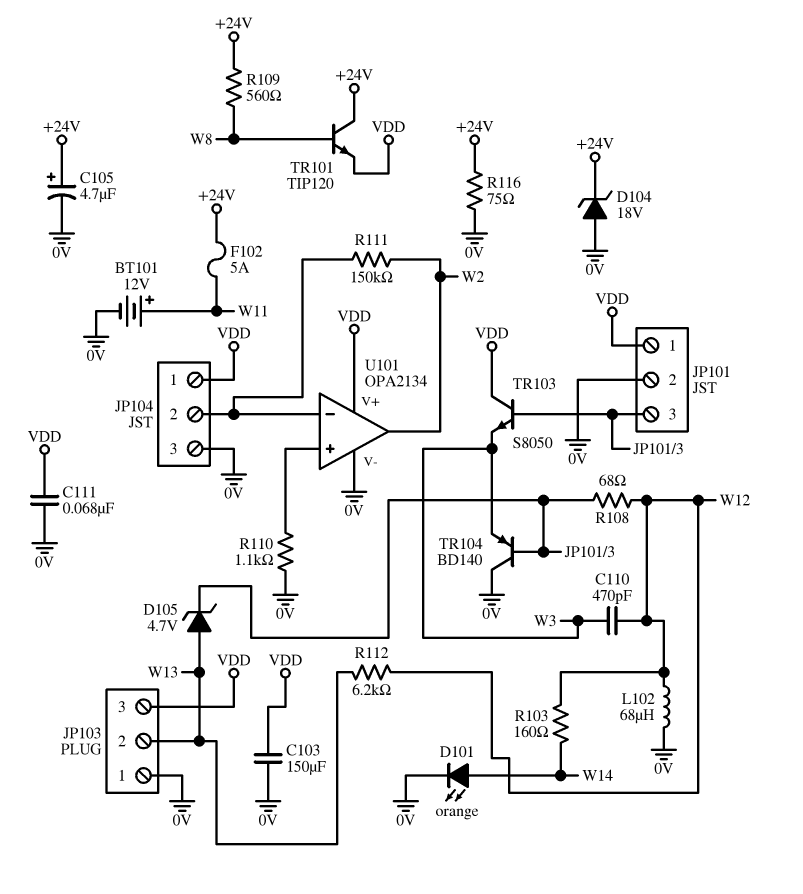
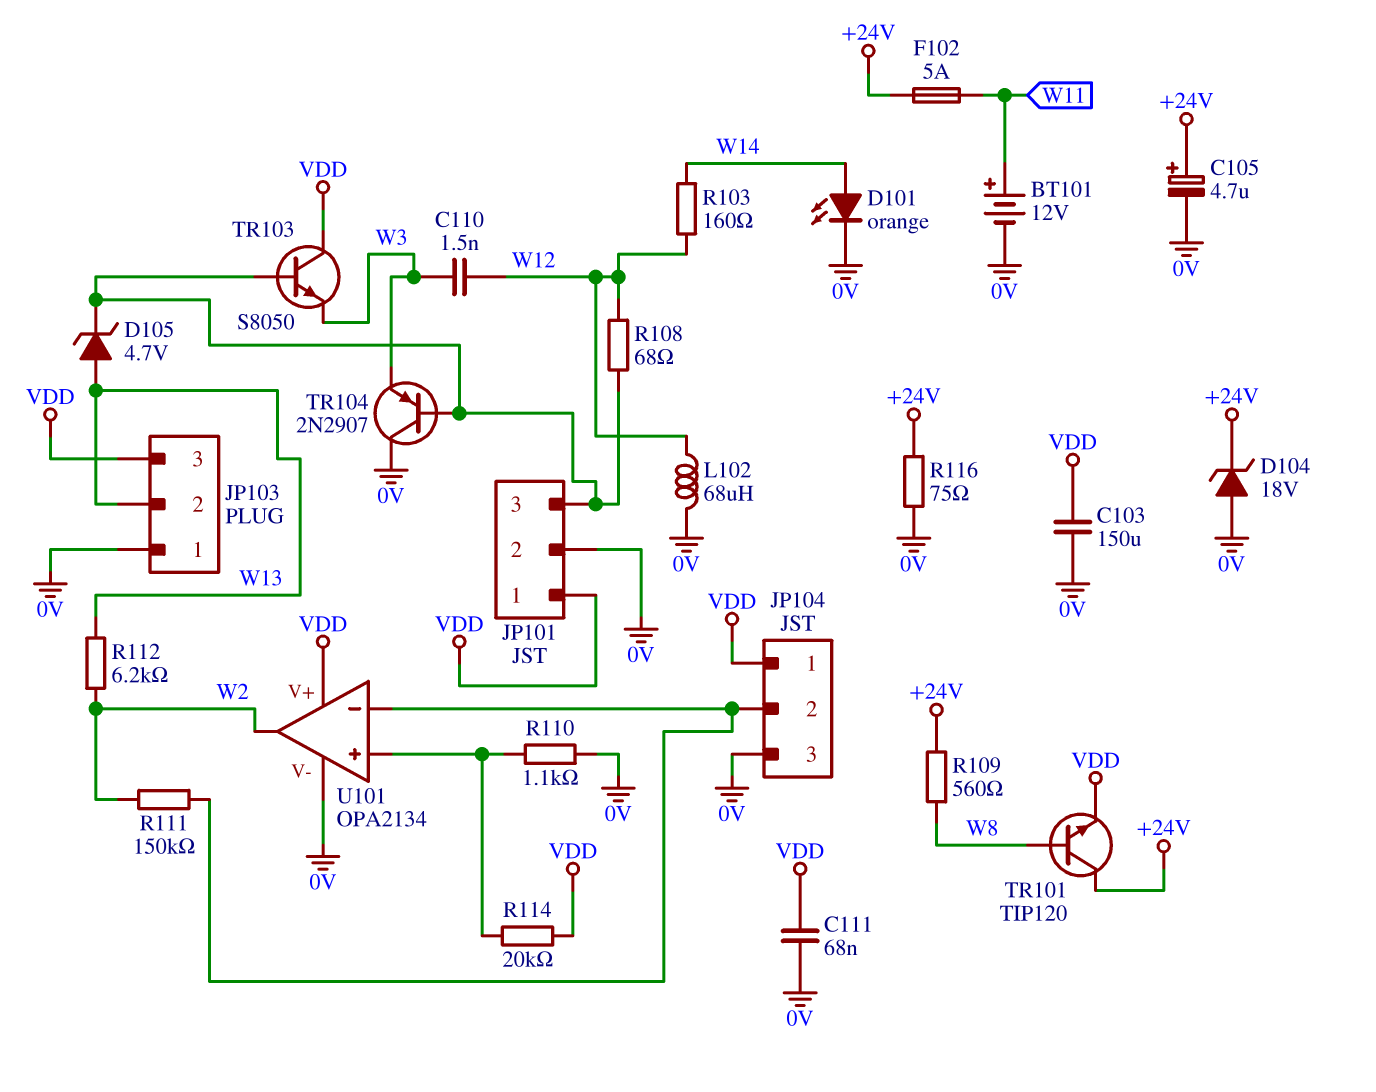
C110: 470pF (W3, W12) -> 1.5nF (W3, W12)
R112: 6.2k (W12, W13) -> 6.2k (W2, W13)
R114: none -> 20k (U101/in+, VDD)
TR104: PNP BD140 (B JP101/3, C 0V, E W3) -> PNP 2N2907 (B JP101/3, C 0V, E W3)

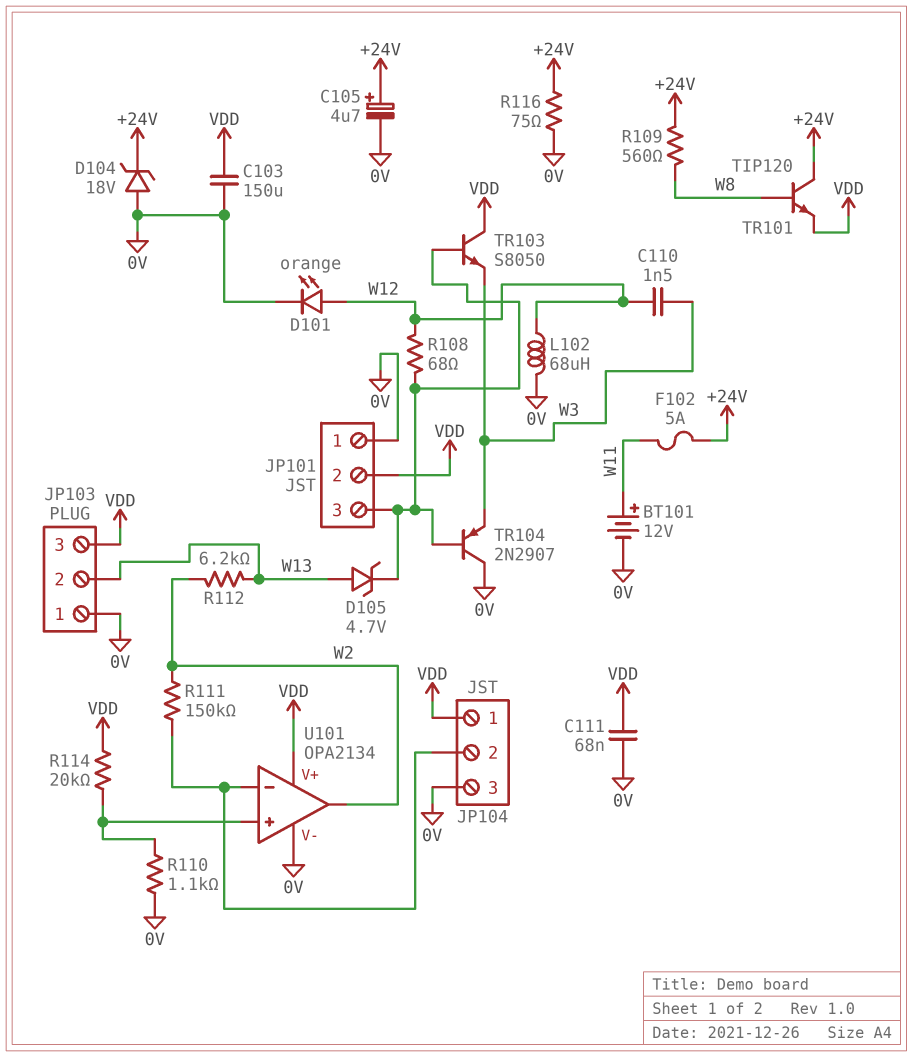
D101: LED orange (A W14, K 0V) -> LED orange (A W12, K 0V)
JP101 pin 1: VDD -> 0V
JP101 pin 2: 0V -> VDD
R103: 160 (W12, W14) -> none

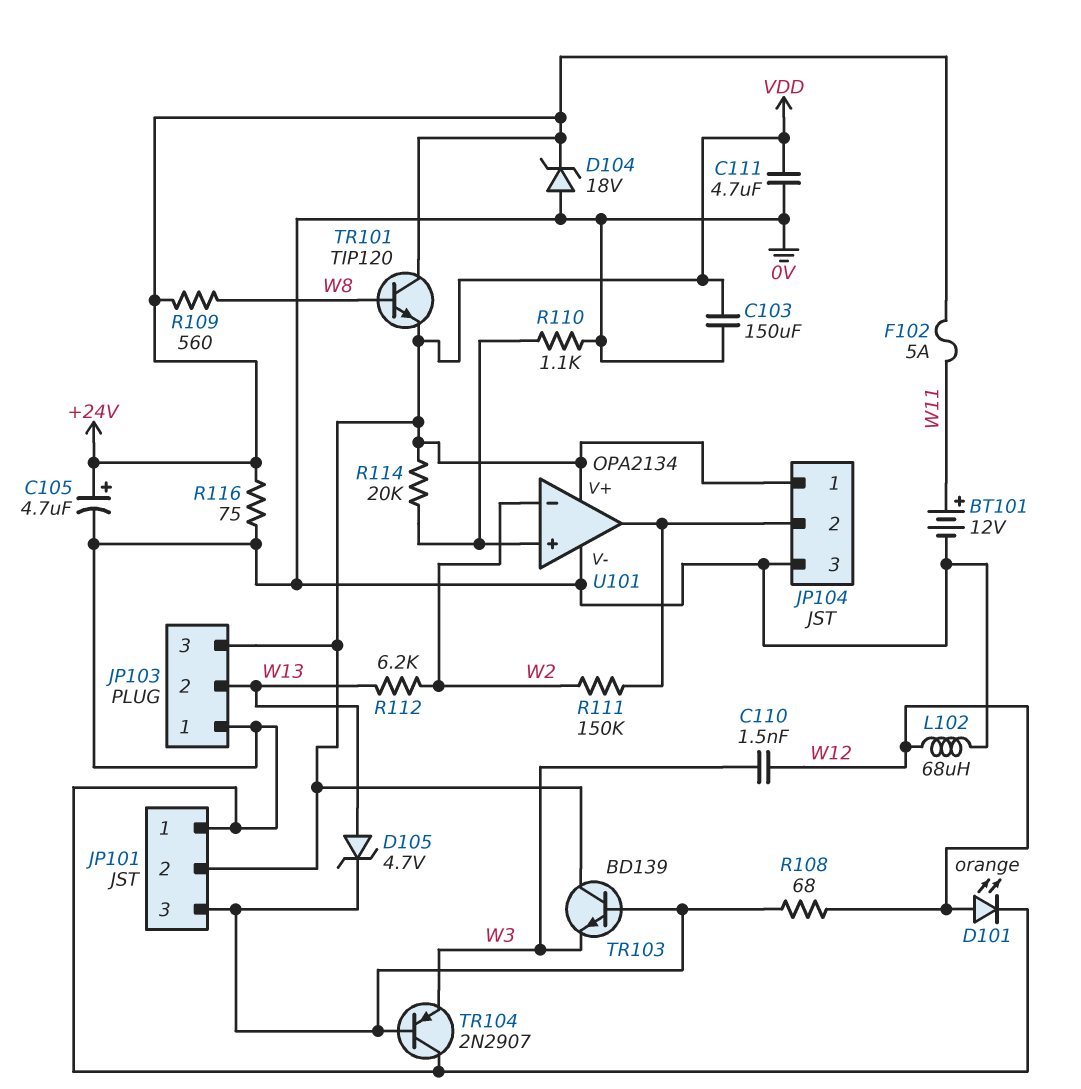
C111: 68nF (0V, VDD) -> 4.7uF (0V, VDD)
TR103: NPN S8050 (B JP101/3, C VDD, E W3) -> NPN BD139 (B JP101/3, C VDD, E W3)
U101 pin in-: JP104/2 -> W2
U101 pin out: W2 -> JP104/2

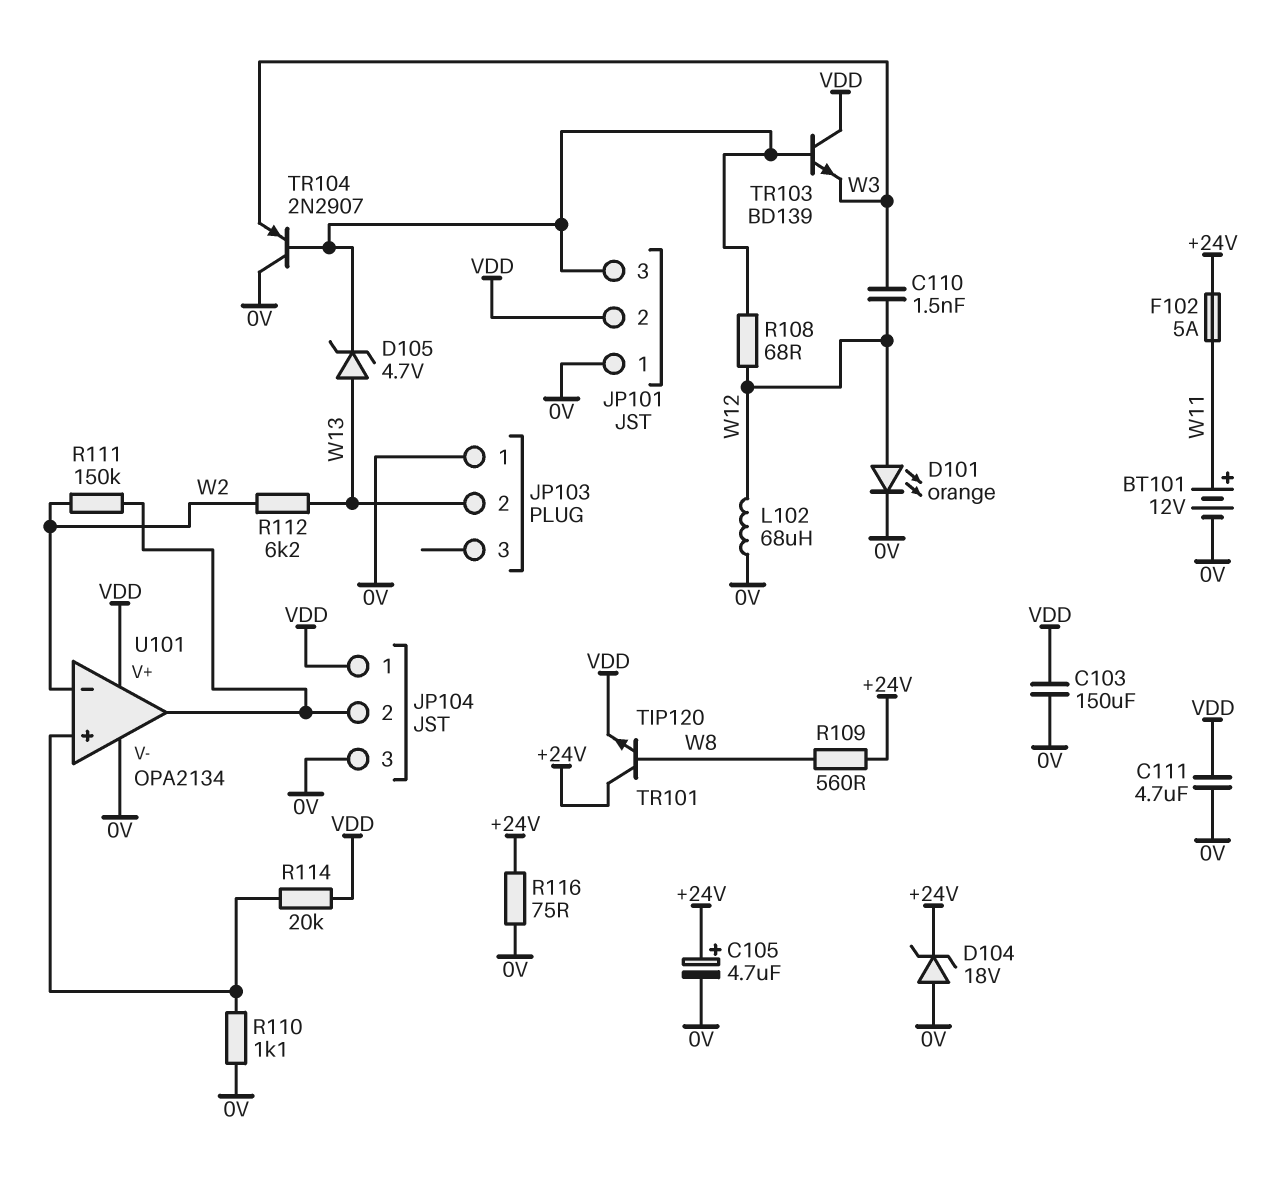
JP103 pin 3: VDD -> none

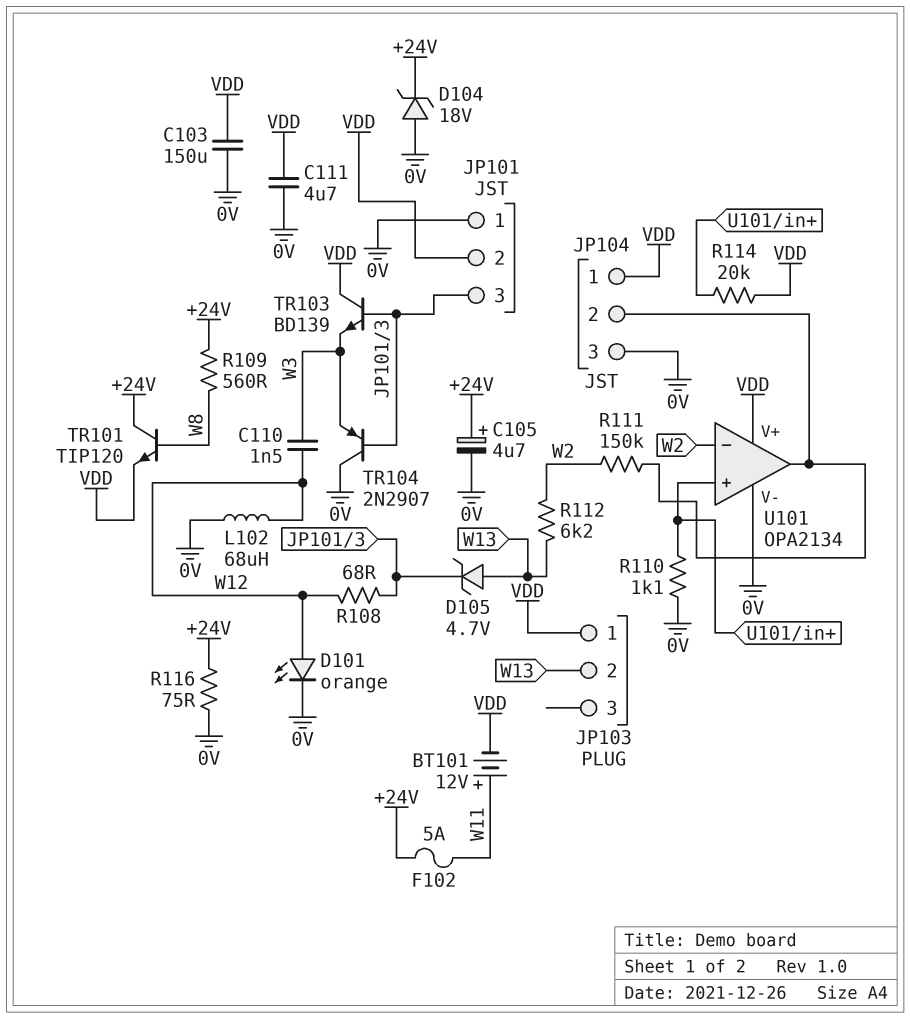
BT101: 12V (plus W11, minus 0V) -> 12V (plus W11, minus VDD)
JP103 pin 1: 0V -> VDD

